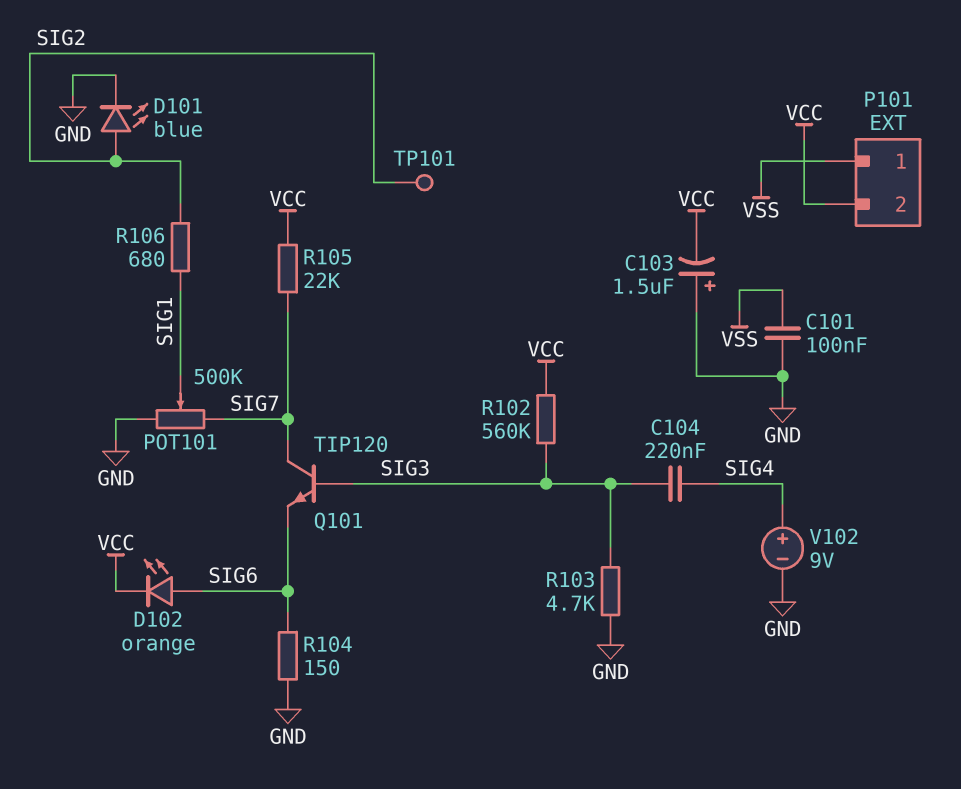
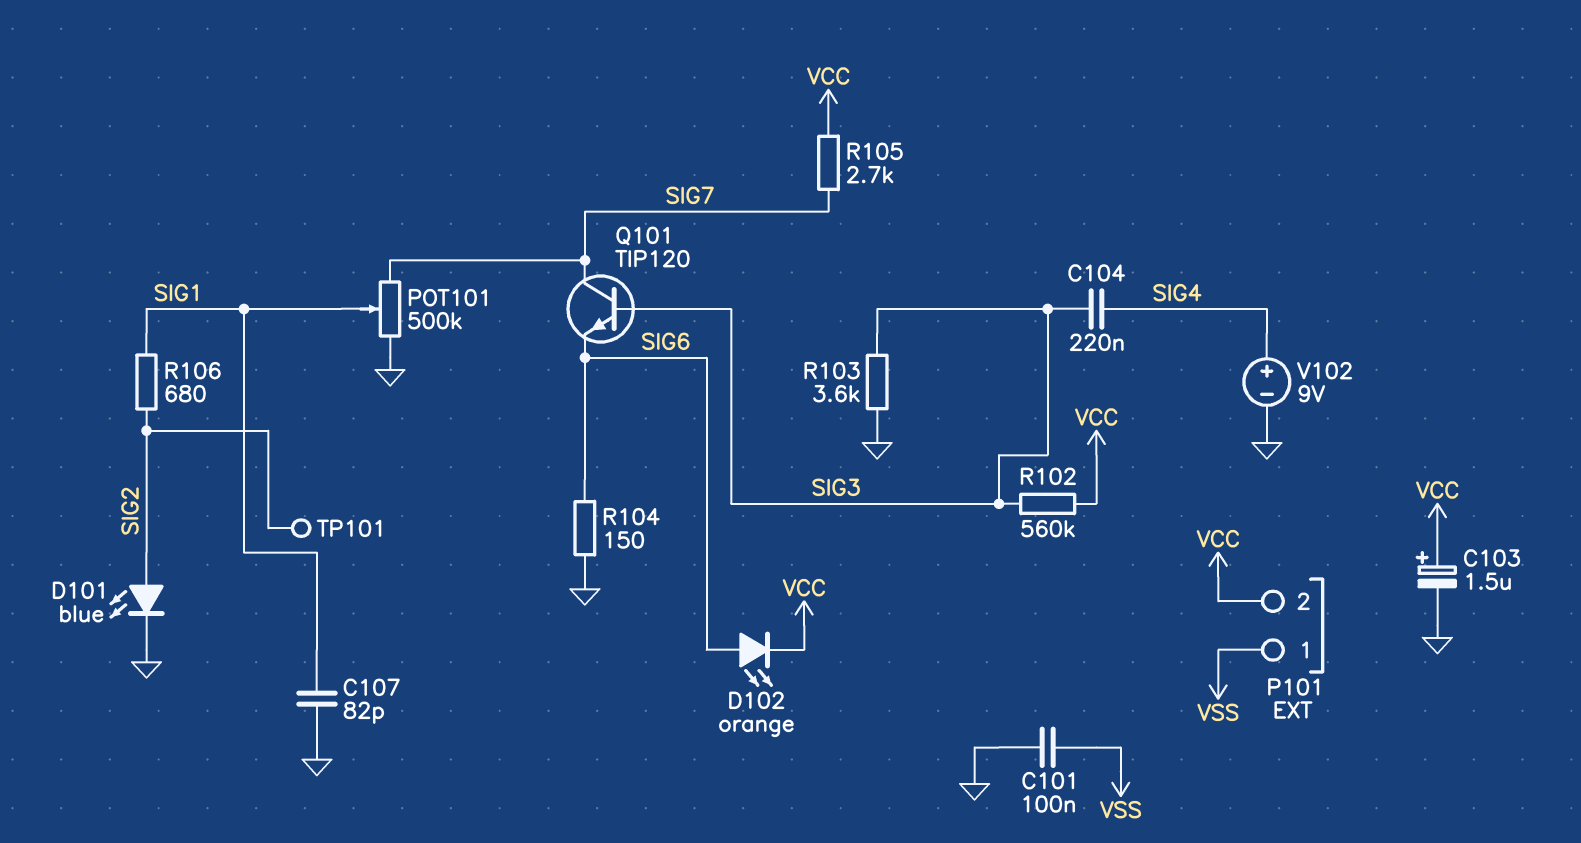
C103: 1.5uF (plus GND, minus VCC) -> 1.5uF (plus VCC, minus GND)
C107: none -> 82pF (GND, SIG1)
R103: 4.7k (GND, SIG3) -> 3.6k (GND, SIG3)
R105: 22k (SIG7, VCC) -> 2.7k (SIG7, VCC)

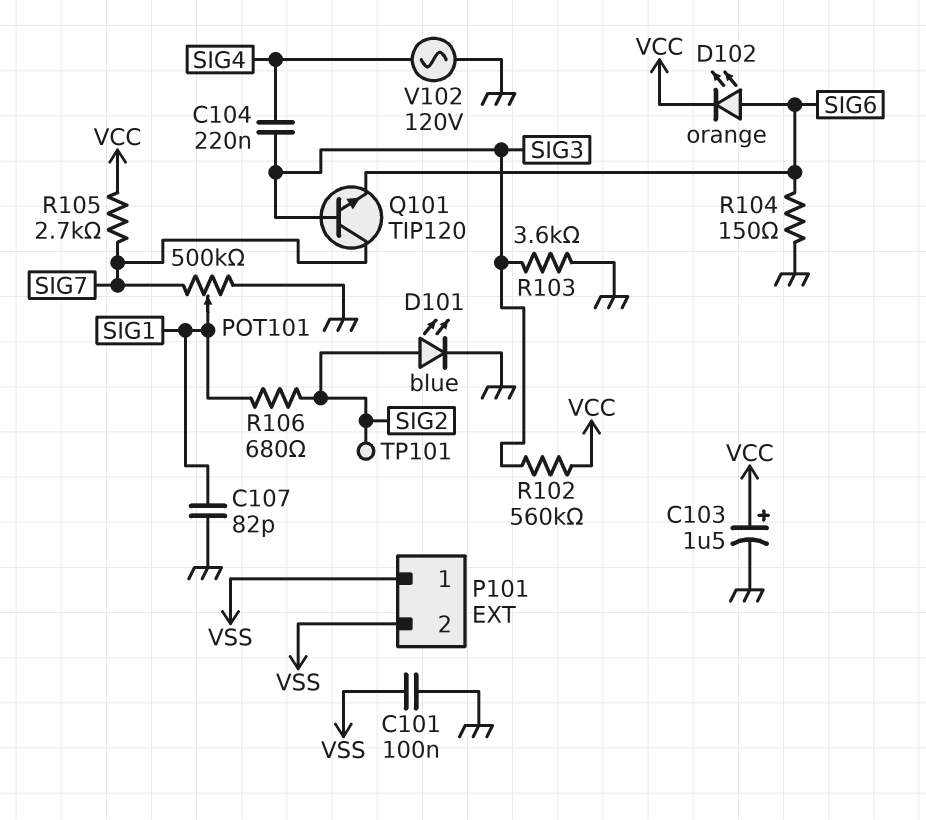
P101 pin 2: VCC -> VSS
V102: 9V (plus SIG4, minus GND) -> AC 120V (GND, SIG4)

